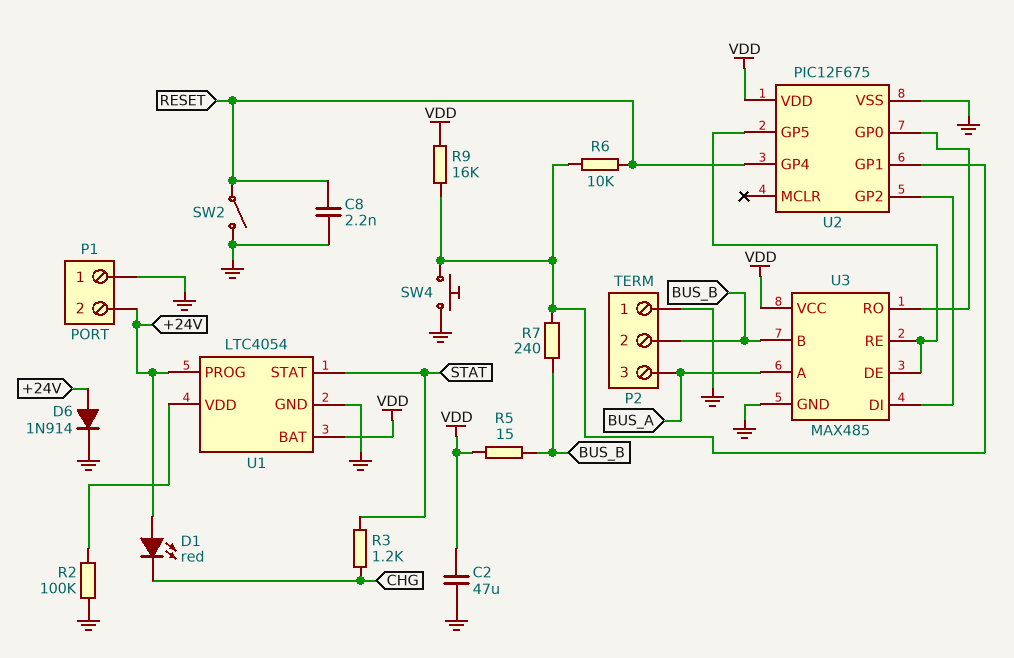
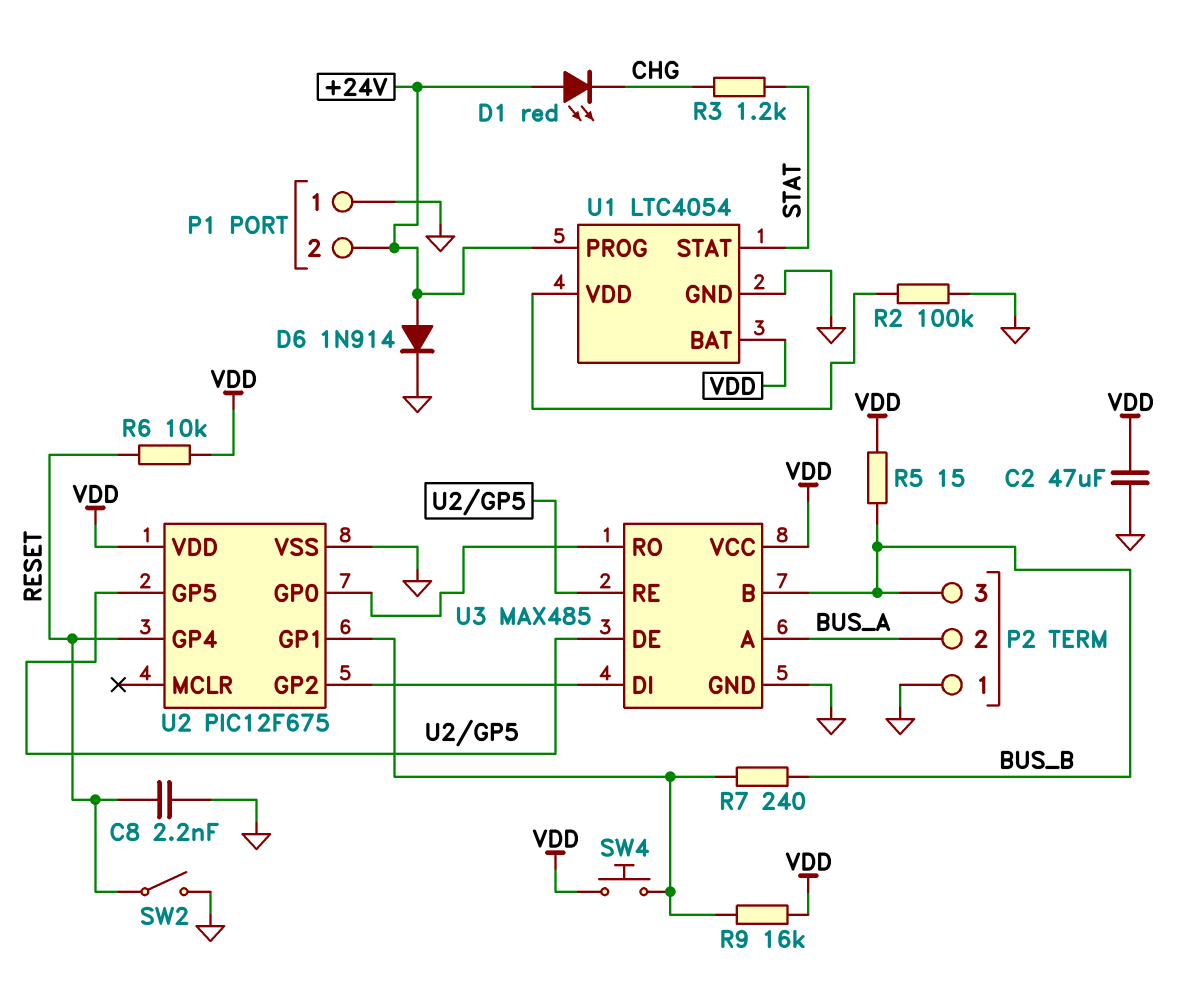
P2 pin 2: BUS_B -> BUS_A
P2 pin 3: BUS_A -> BUS_B
R6: 10k (RESET, U2/GP1) -> 10k (RESET, VDD)
SW4: button (GND, U2/GP1) -> button (U2/GP1, VDD)

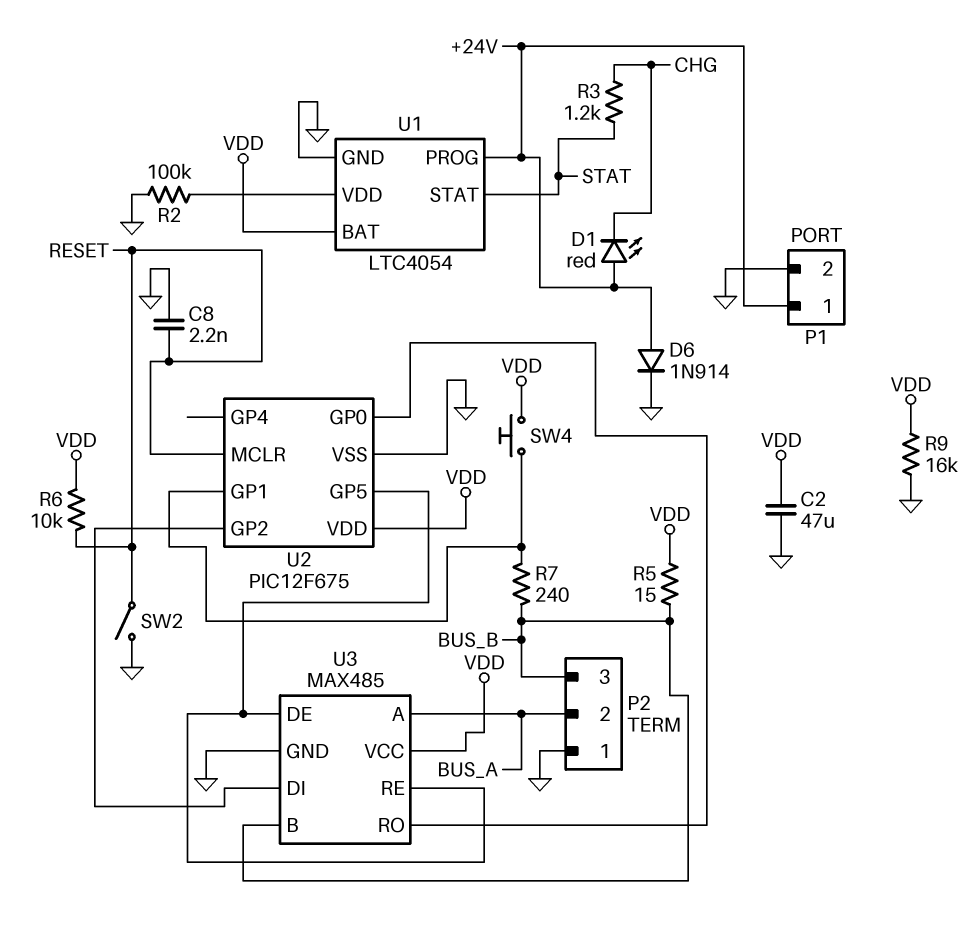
P1 pin 1: GND -> +24V
P1 pin 2: +24V -> GND
R9: 16k (U2/GP1, VDD) -> 16k (GND, VDD)
U2 pin GP4: RESET -> none
U2 pin MCLR: none -> RESET

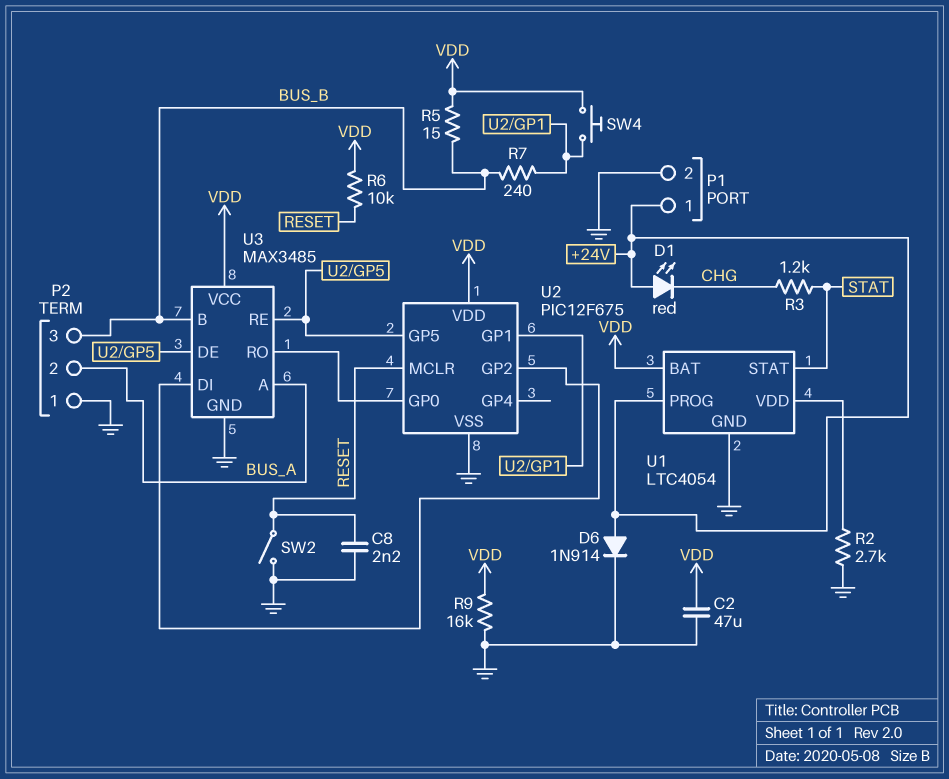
R2: 100k (GND, U1/VDD) -> 2.7k (GND, U1/VDD)
U3: MAX485 -> MAX3485

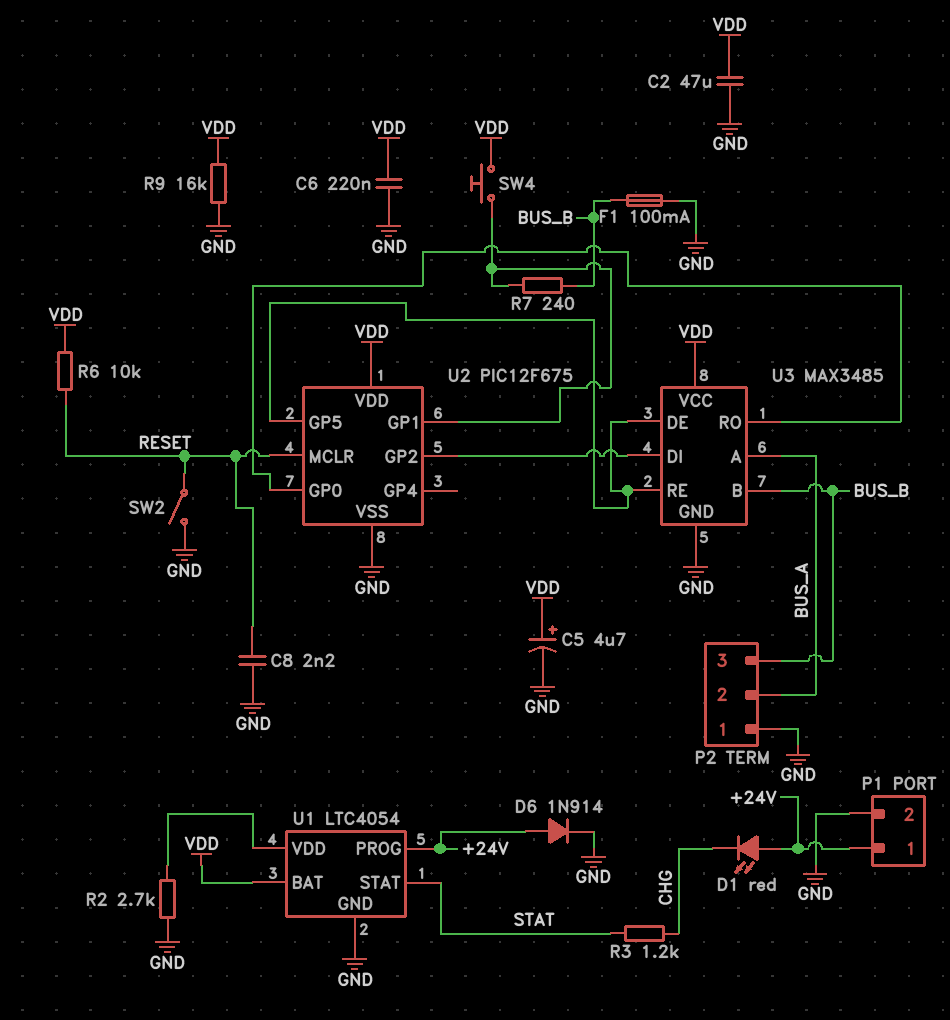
C5: none -> 4.7uF (plus VDD, minus GND)
C6: none -> 220nF (GND, VDD)
F1: none -> 100mA (BUS_B, GND)
R5: 15 (BUS_B, VDD) -> none

